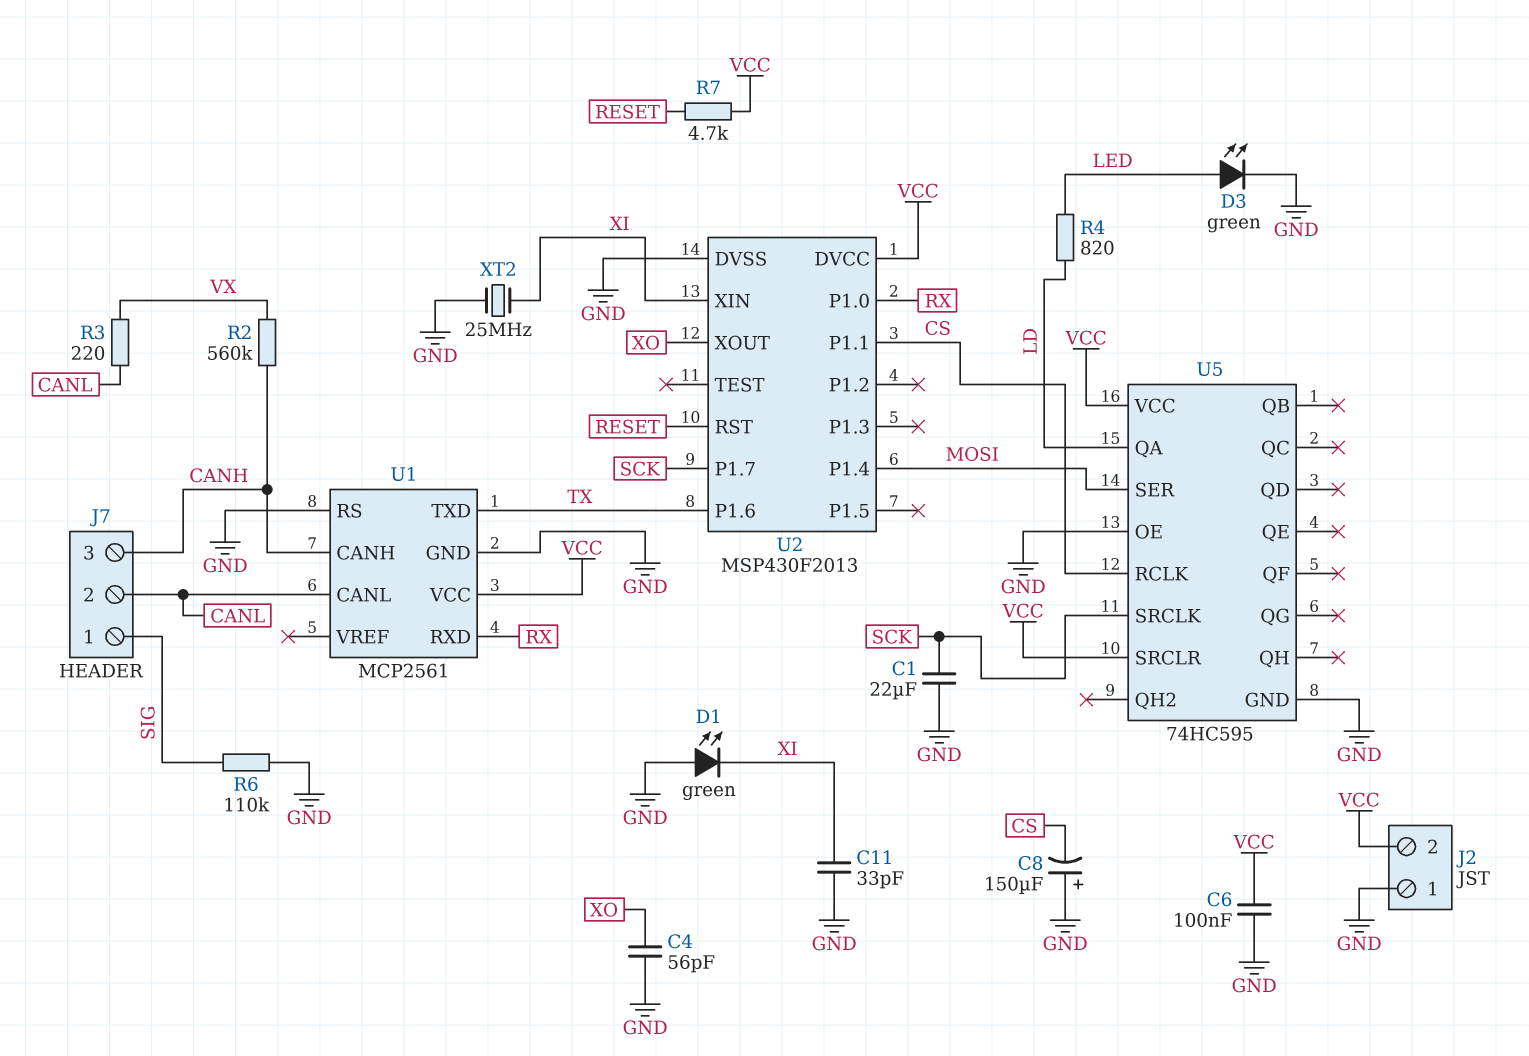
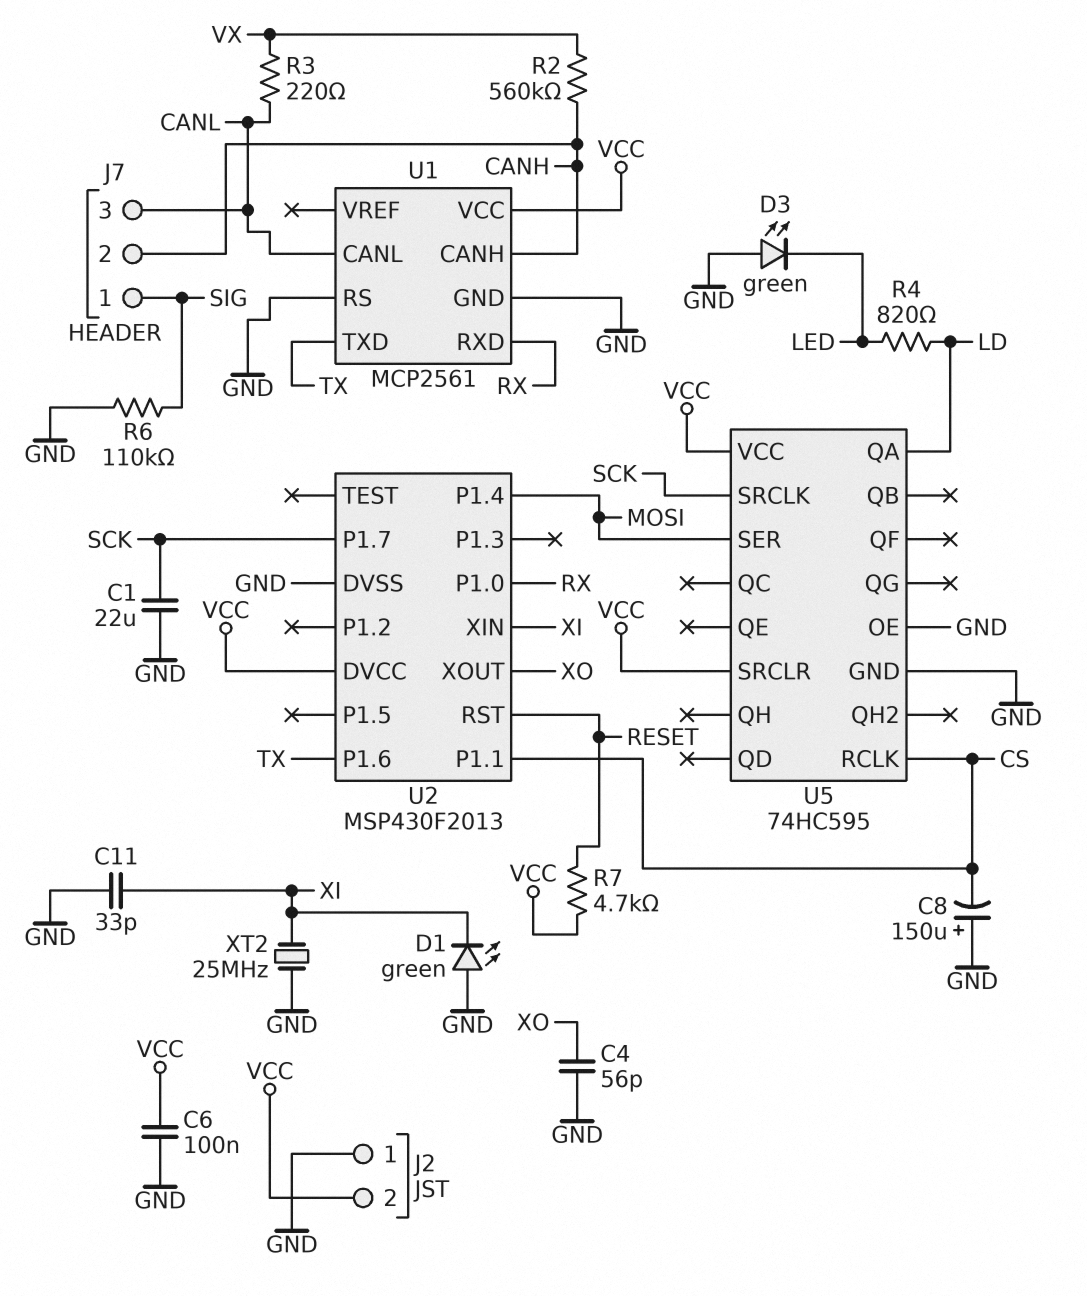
D3: LED green (A LED, K GND) -> LED green (A GND, K LED)
J7 pin 2: CANL -> CANH
J7 pin 3: CANH -> CANL

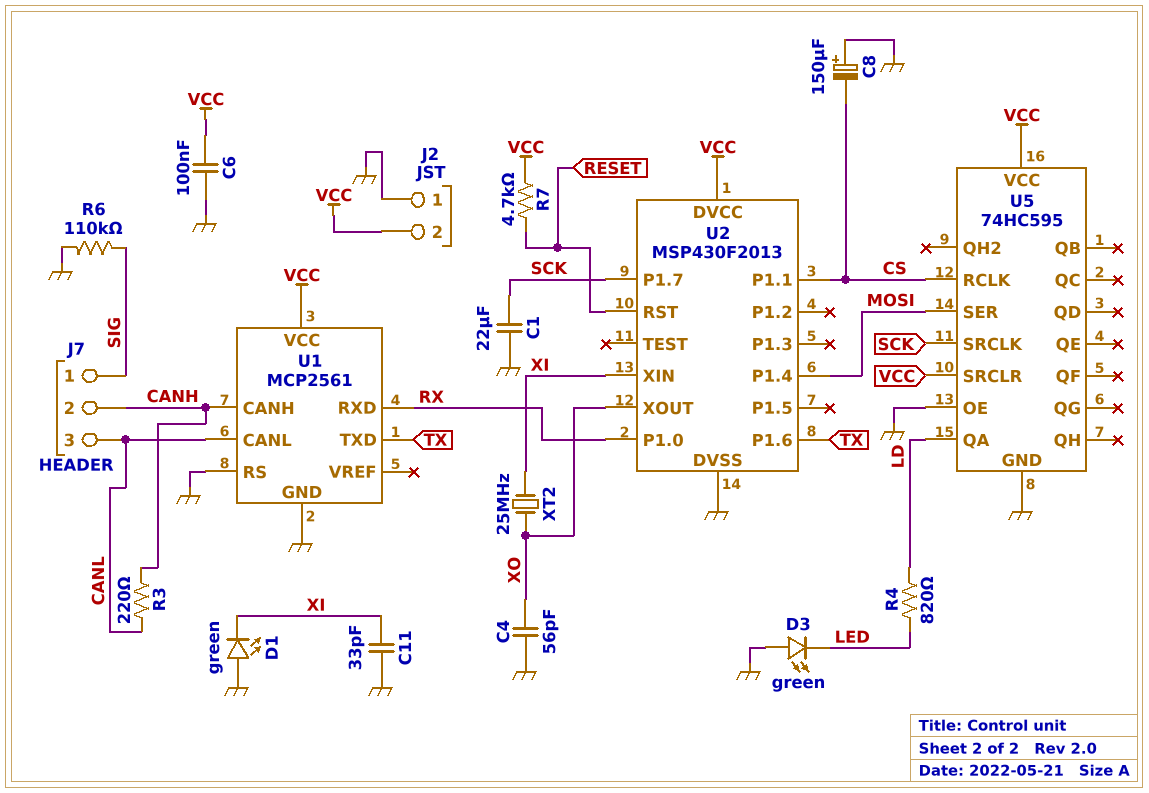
R2: 560k (CANH, VX) -> none
R3: 220 (CANL, VX) -> 220 (CANH, CANL)
XT2: 25MHz (GND, XI) -> 25MHz (XI, XO)

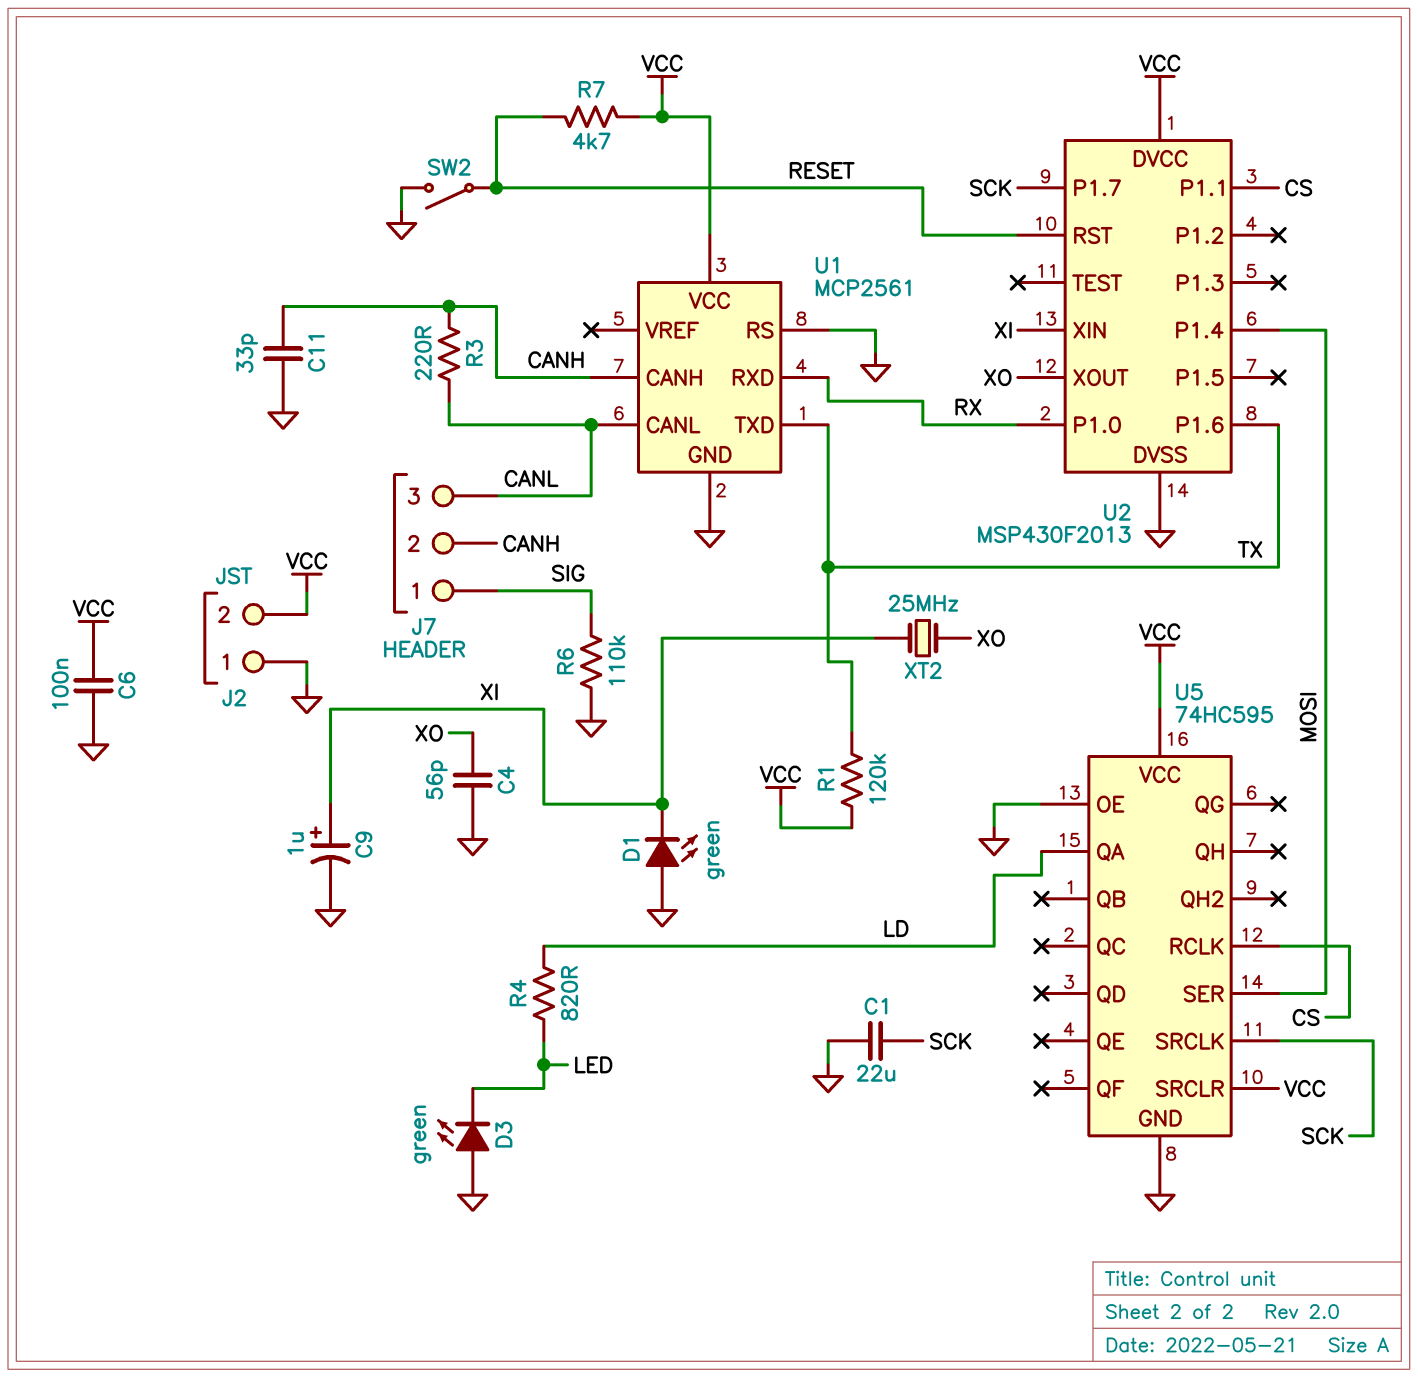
C8: 150uF (plus GND, minus CS) -> none
C9: none -> 1uF (plus XI, minus GND)
C11: 33pF (GND, XI) -> 33pF (CANH, GND)
R1: none -> 120k (TX, VCC)
SW2: none -> switch (GND, RESET)

